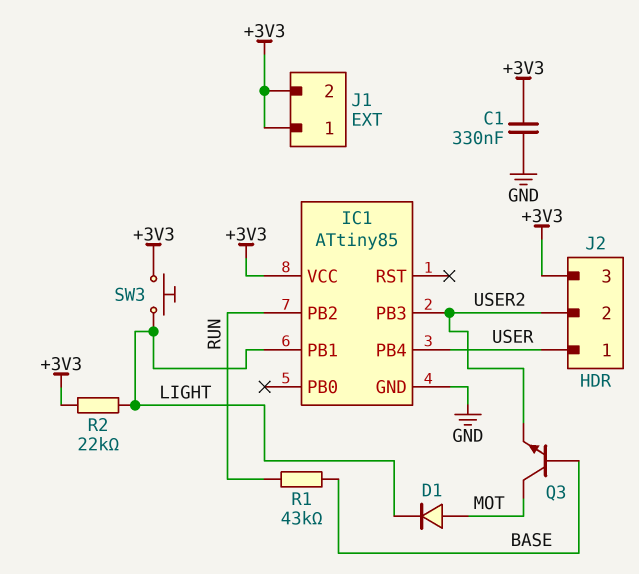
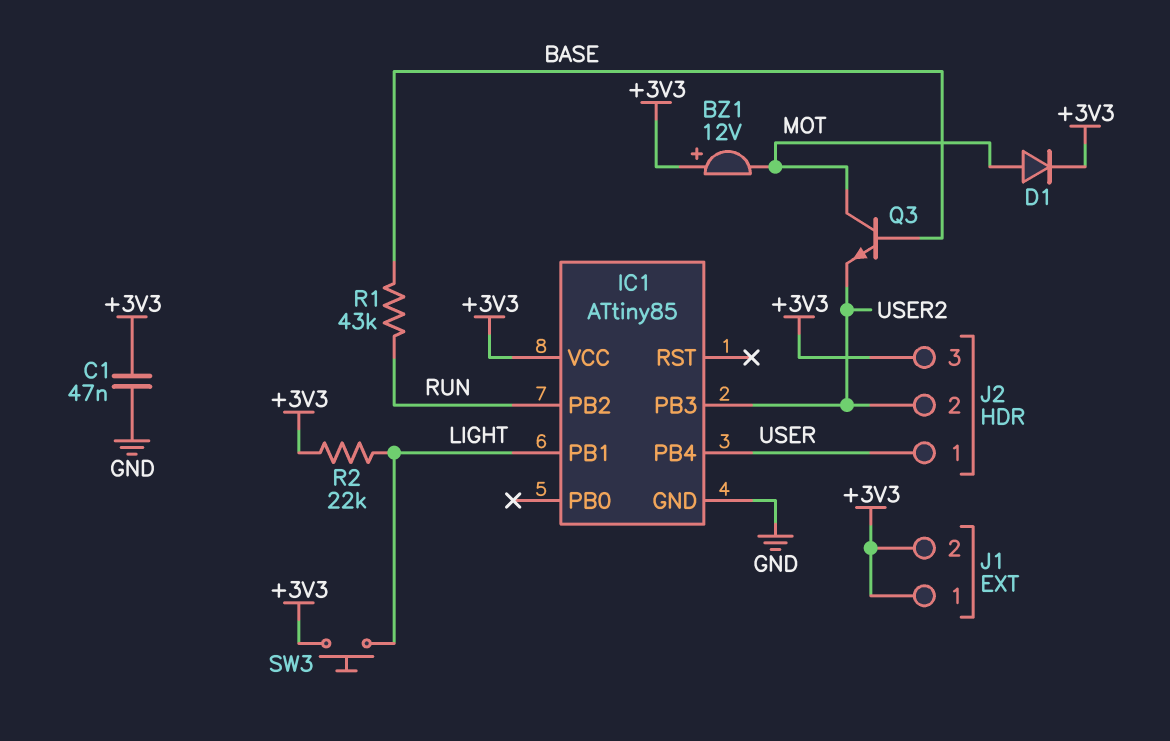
BZ1: none -> buzzer 12V (plus +3V3, minus MOT)
C1: 330nF (+3V3, GND) -> 47nF (+3V3, GND)
D1: diode (A MOT, K LIGHT) -> diode (A MOT, K +3V3)

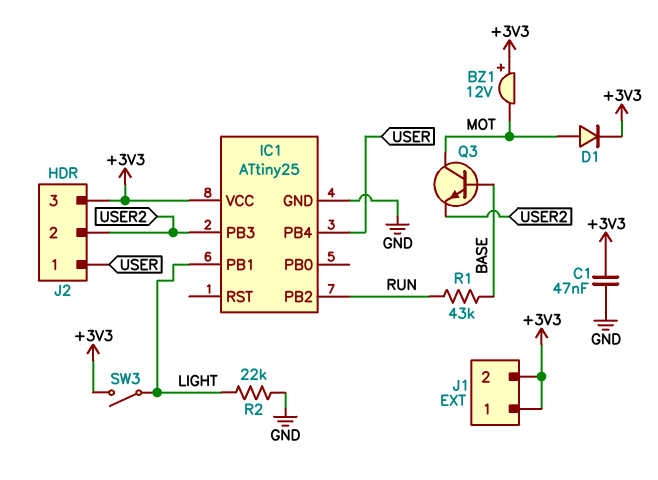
IC1: ATtiny85 -> ATtiny25
R2: 22k (+3V3, LIGHT) -> 22k (GND, LIGHT)
SW3: button (+3V3, LIGHT) -> switch (+3V3, LIGHT)

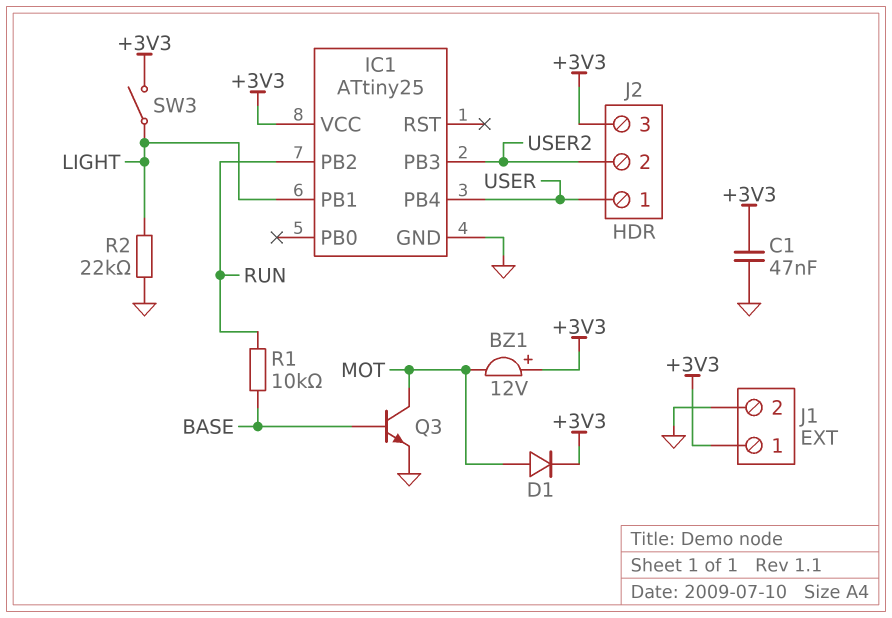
J1 pin 2: +3V3 -> GND
Q3: NPN (B BASE, C MOT, E USER2) -> NPN (B BASE, C MOT, E GND)
R1: 43k (BASE, RUN) -> 10k (BASE, RUN)

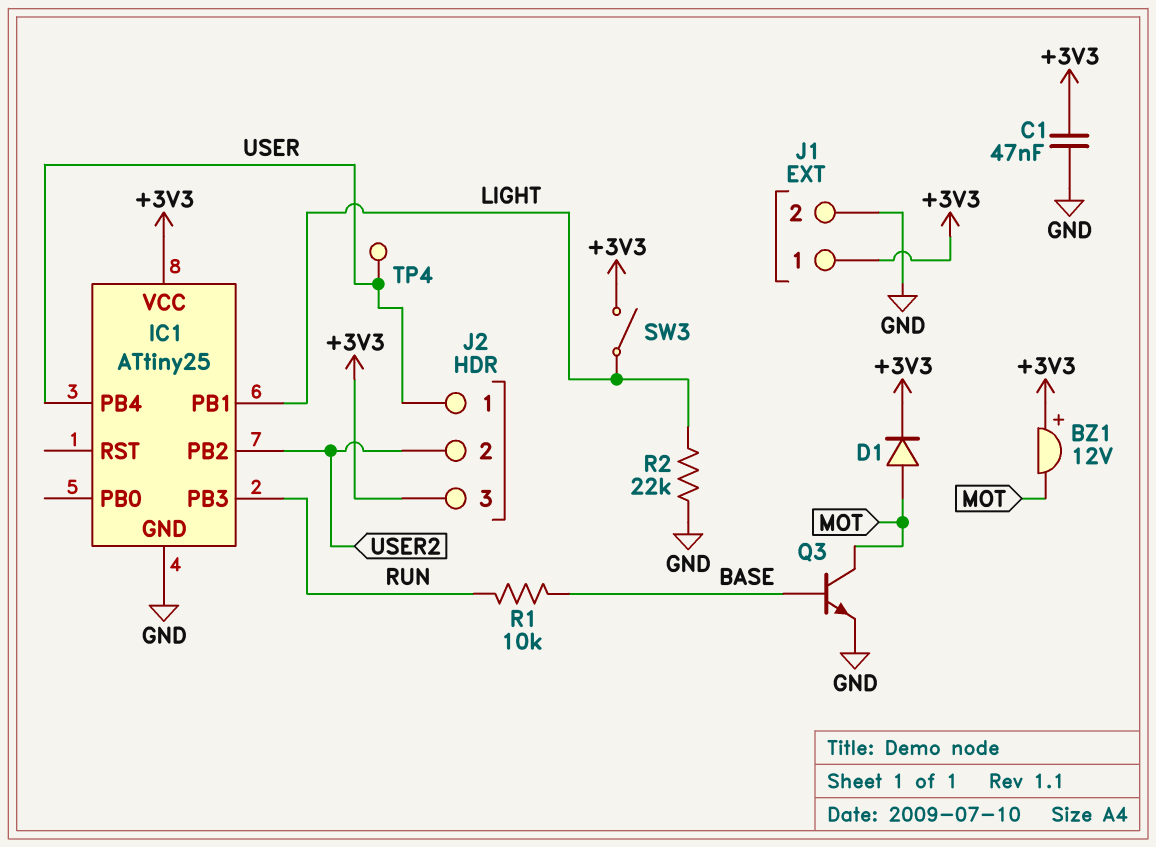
IC1 pin PB2: RUN -> USER2
IC1 pin PB3: USER2 -> RUN
TP4: none -> test point (USER)

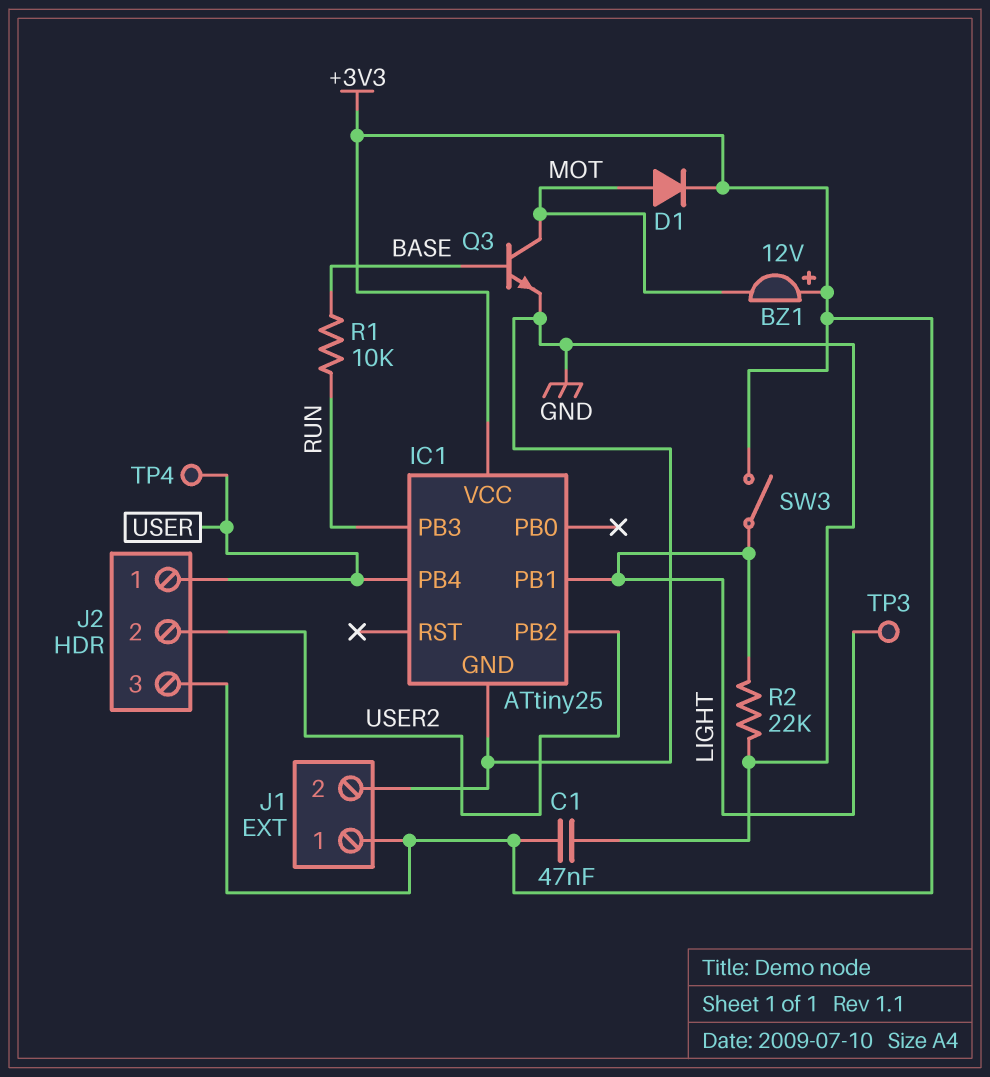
TP3: none -> test point (LIGHT)

